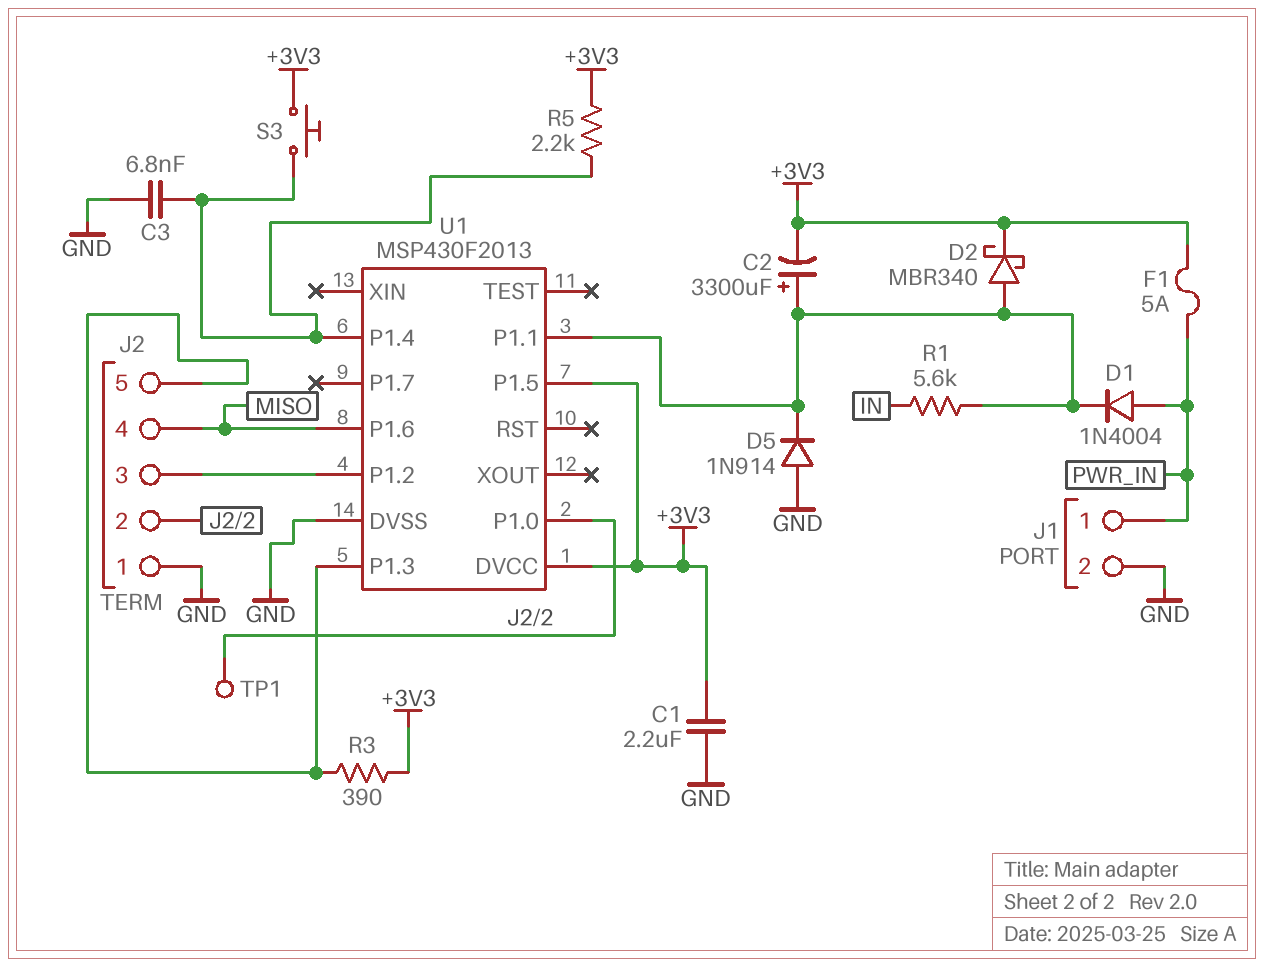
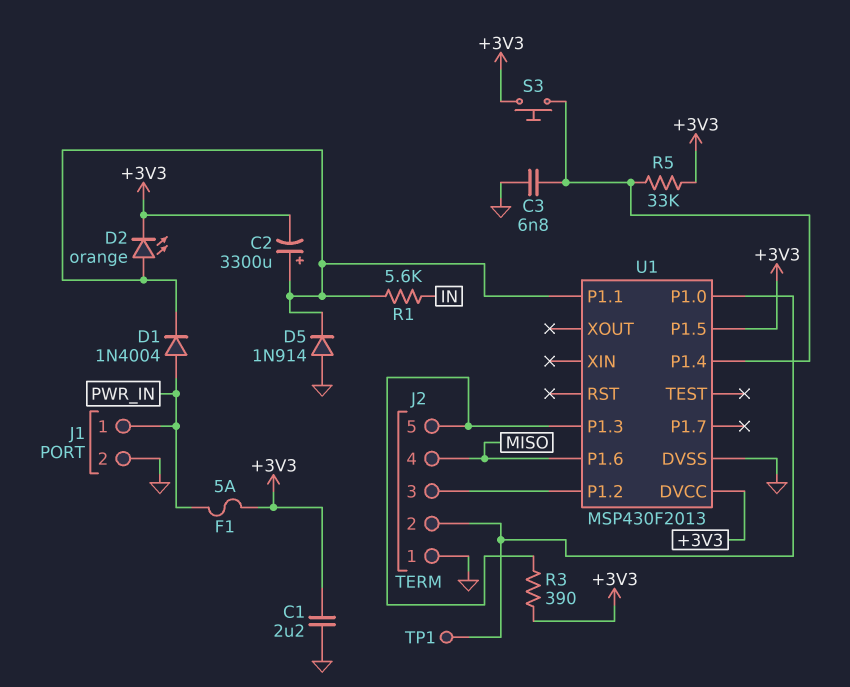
D2: schottky MBR340 (A U1/P1.1, K +3V3) -> LED orange (A U1/P1.1, K +3V3)
R5: 2.2k (+3V3, U1/P1.4) -> 33k (+3V3, U1/P1.4)

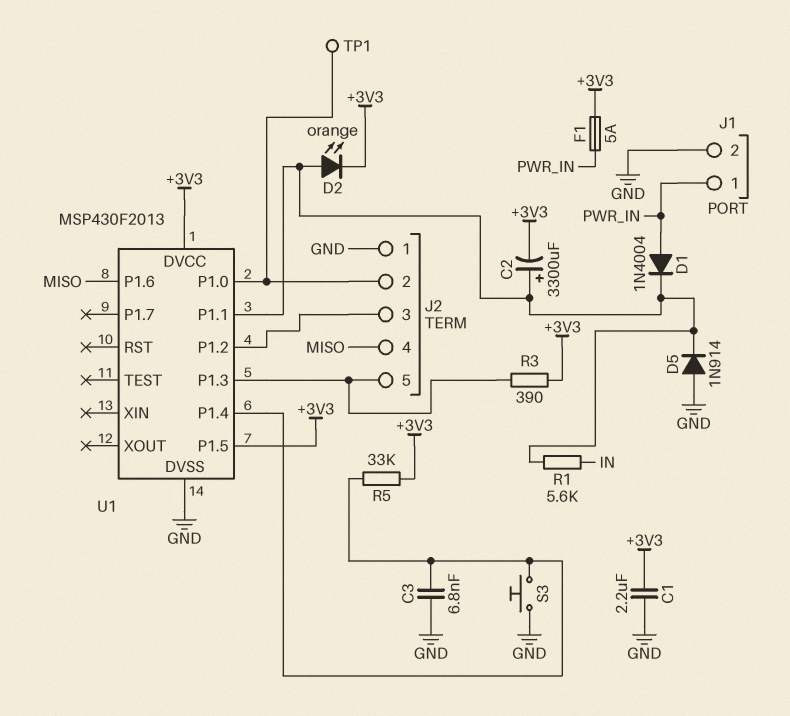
S3: button (+3V3, U1/P1.4) -> button (GND, U1/P1.4)

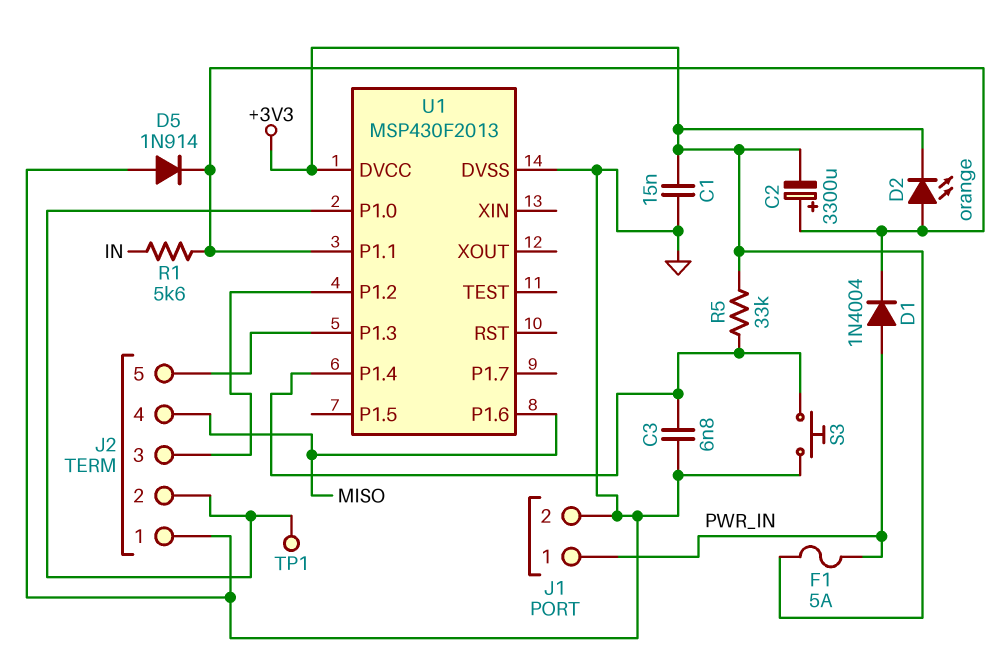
C1: 2.2uF (+3V3, GND) -> 15nF (+3V3, GND)
R3: 390 (+3V3, J2/5) -> none
U1 pin P1.5: +3V3 -> none

